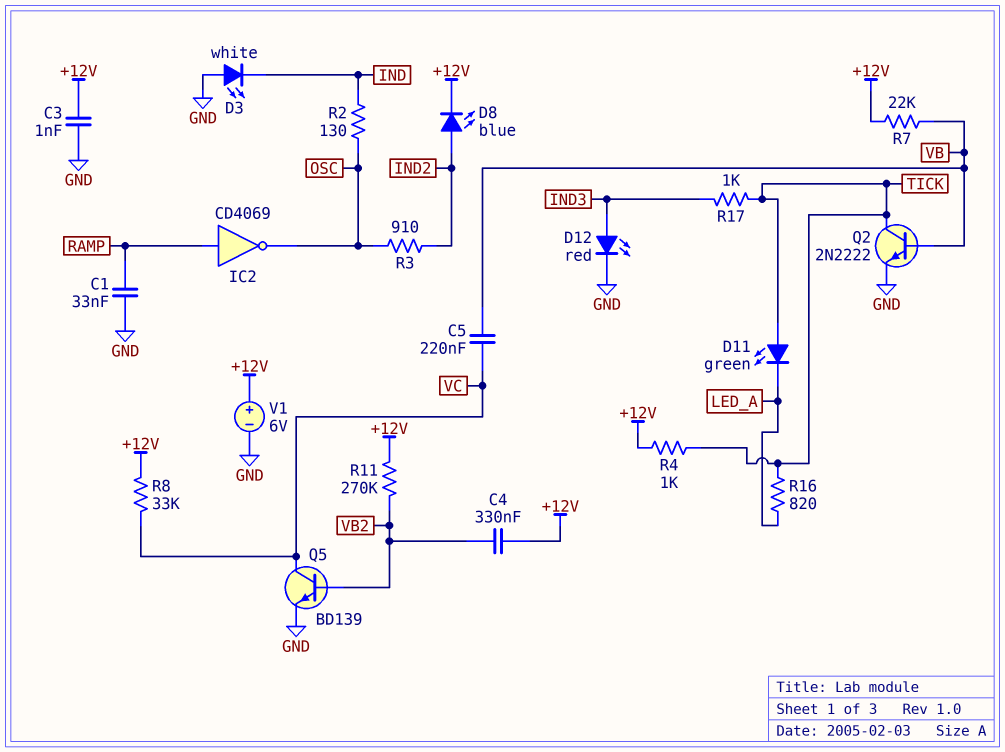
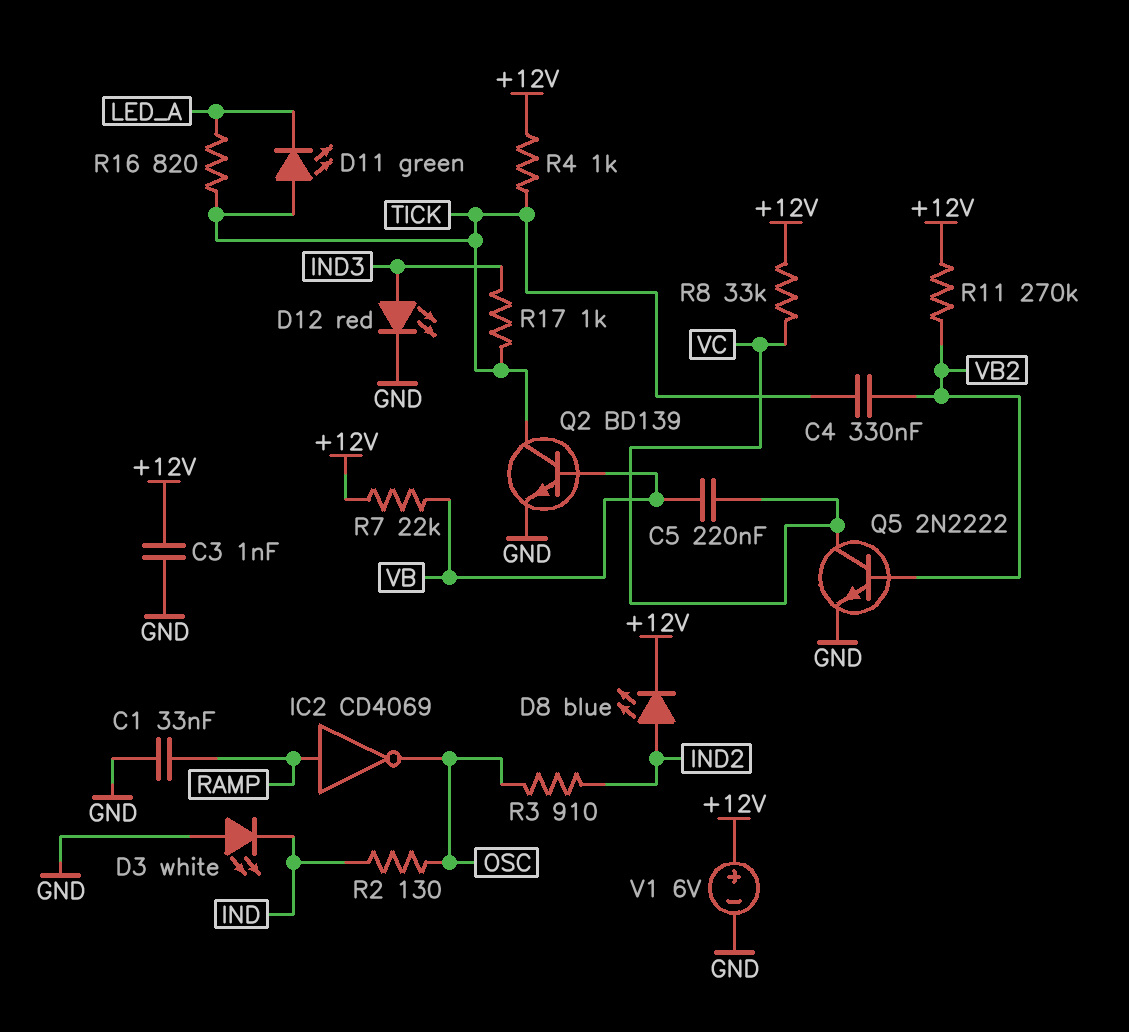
C4: 330nF (+12V, VB2) -> 330nF (TICK, VB2)
Q2: NPN 2N2222 (B VB, C TICK, E GND) -> NPN BD139 (B VB, C TICK, E GND)
Q5: NPN BD139 (B VB2, C VC, E GND) -> NPN 2N2222 (B VB2, C VC, E GND)

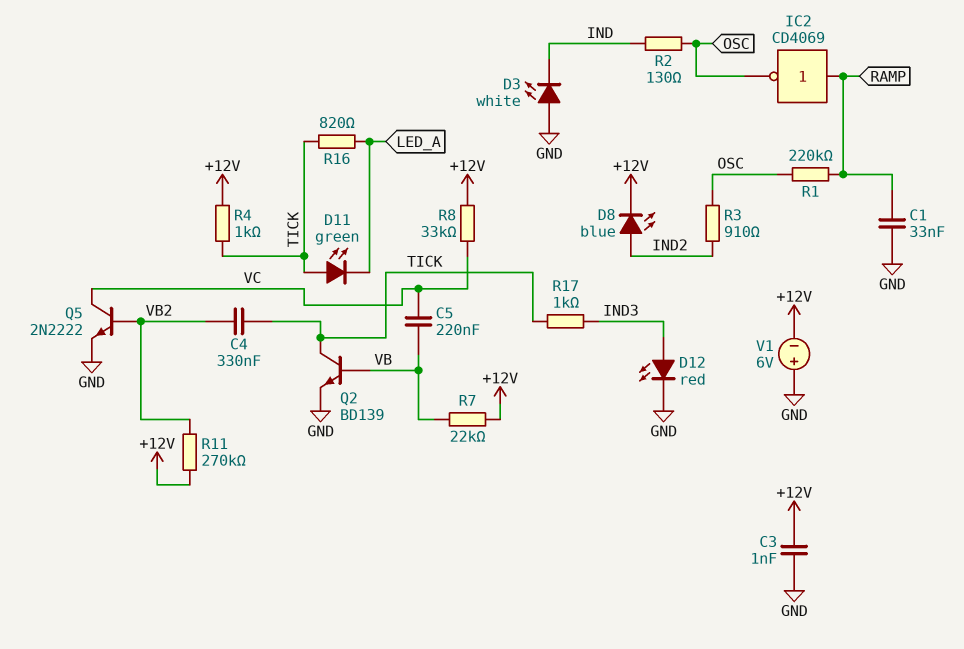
R1: none -> 220k (OSC, RAMP)
V1: 6V (plus +12V, minus GND) -> 6V (plus GND, minus +12V)

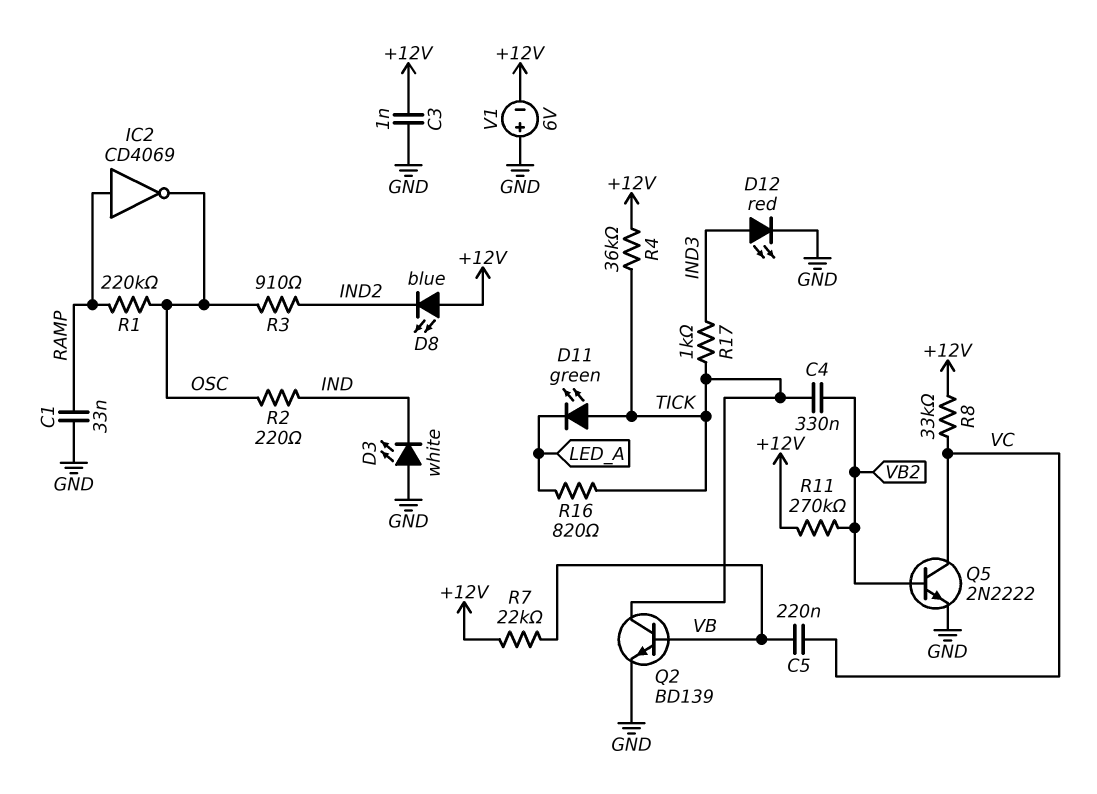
D8: LED blue (A IND2, K +12V) -> LED blue (A +12V, K IND2)
R2: 130 (IND, OSC) -> 220 (IND, OSC)
R4: 1k (+12V, TICK) -> 36k (+12V, TICK)

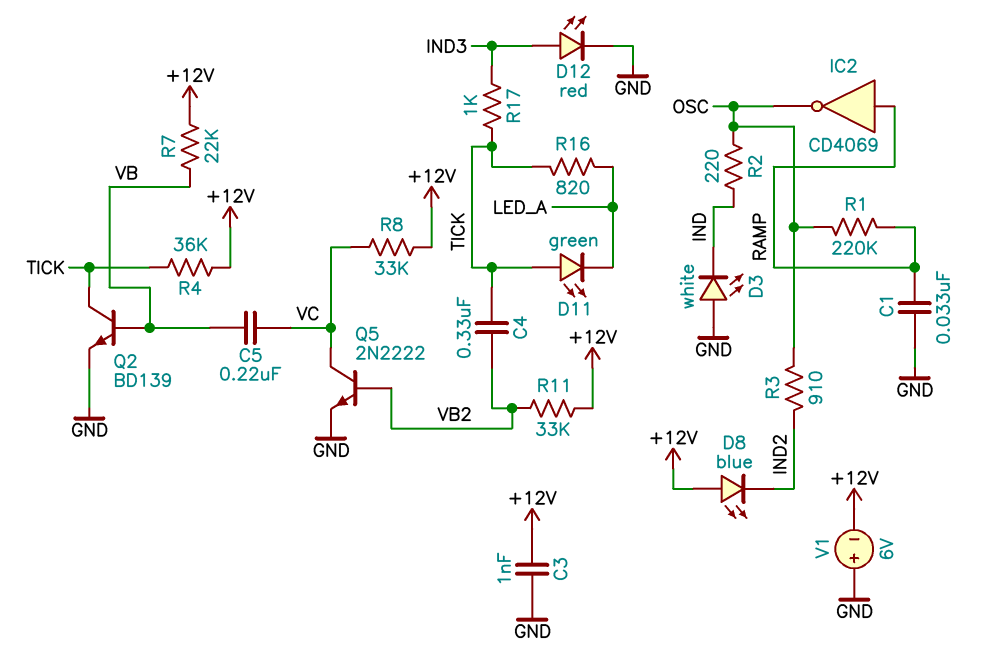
R11: 270k (+12V, VB2) -> 33k (+12V, VB2)

